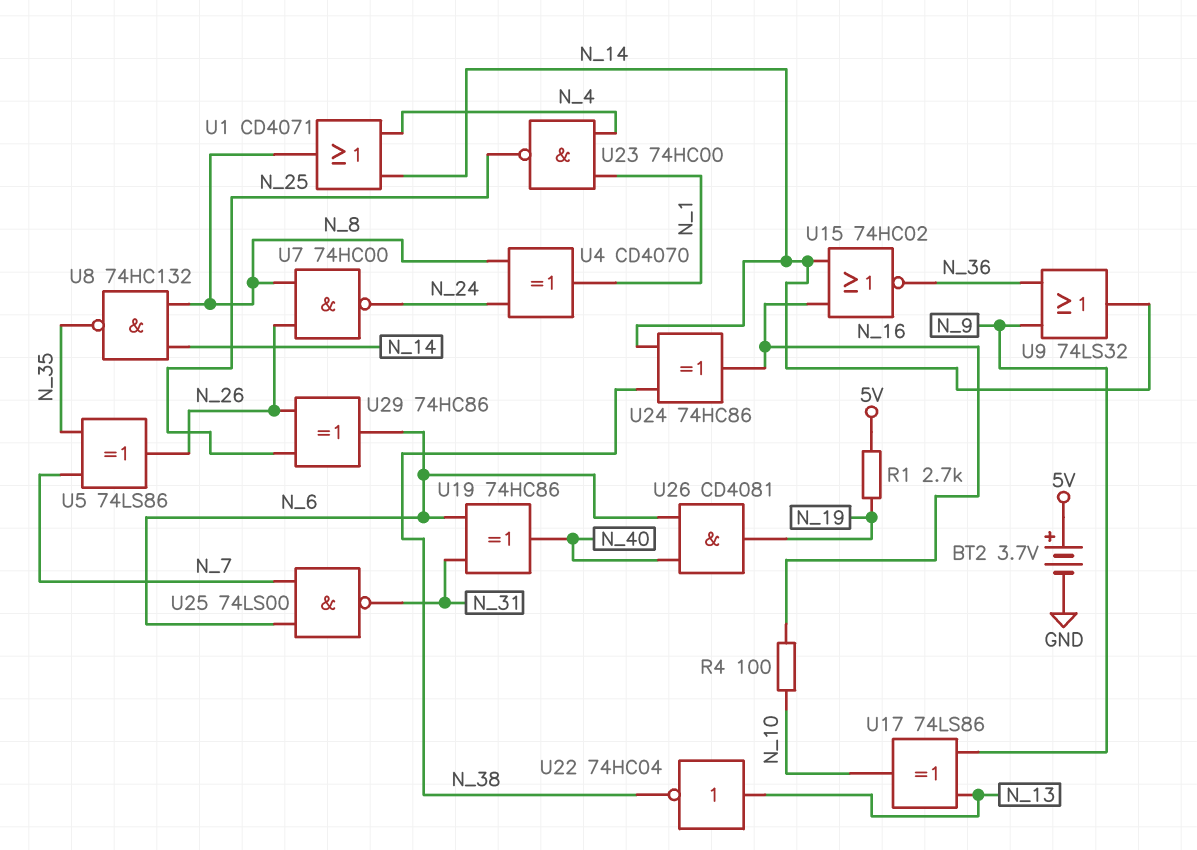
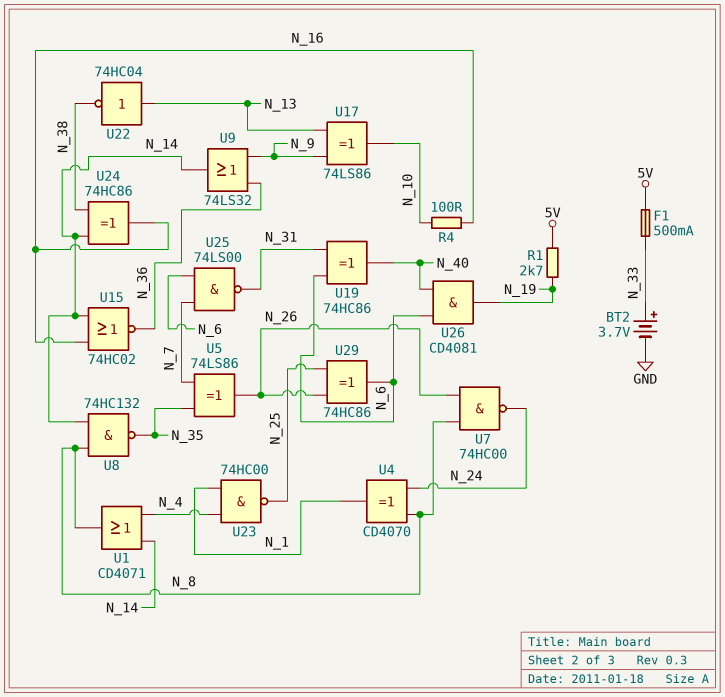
BT2: 3.7V (plus 5V, minus GND) -> 3.7V (plus N_33, minus GND)
F1: none -> 500mA (5V, N_33)

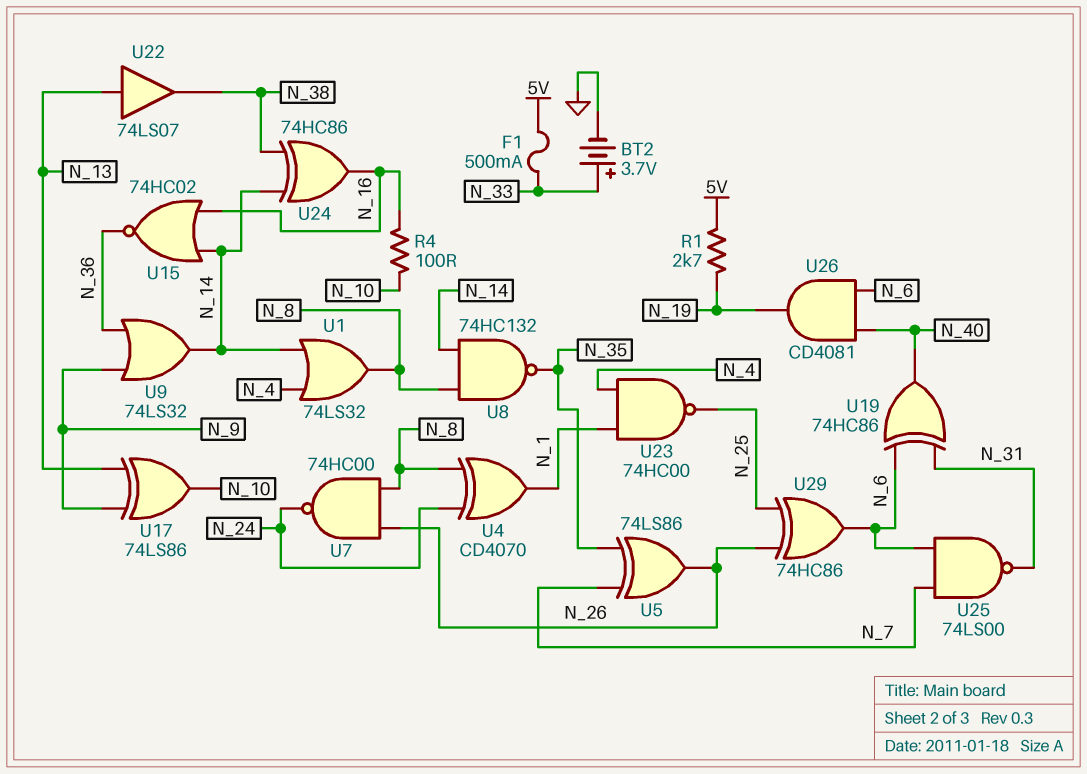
U1: OR CD4071 (in N_4, in N_14, out N_8) -> OR 74LS32 (in N_4, in N_14, out N_8)
U22: NOT 74HC04 (in N_13, out N_38) -> buffer 74LS07 (in N_13, out N_38)

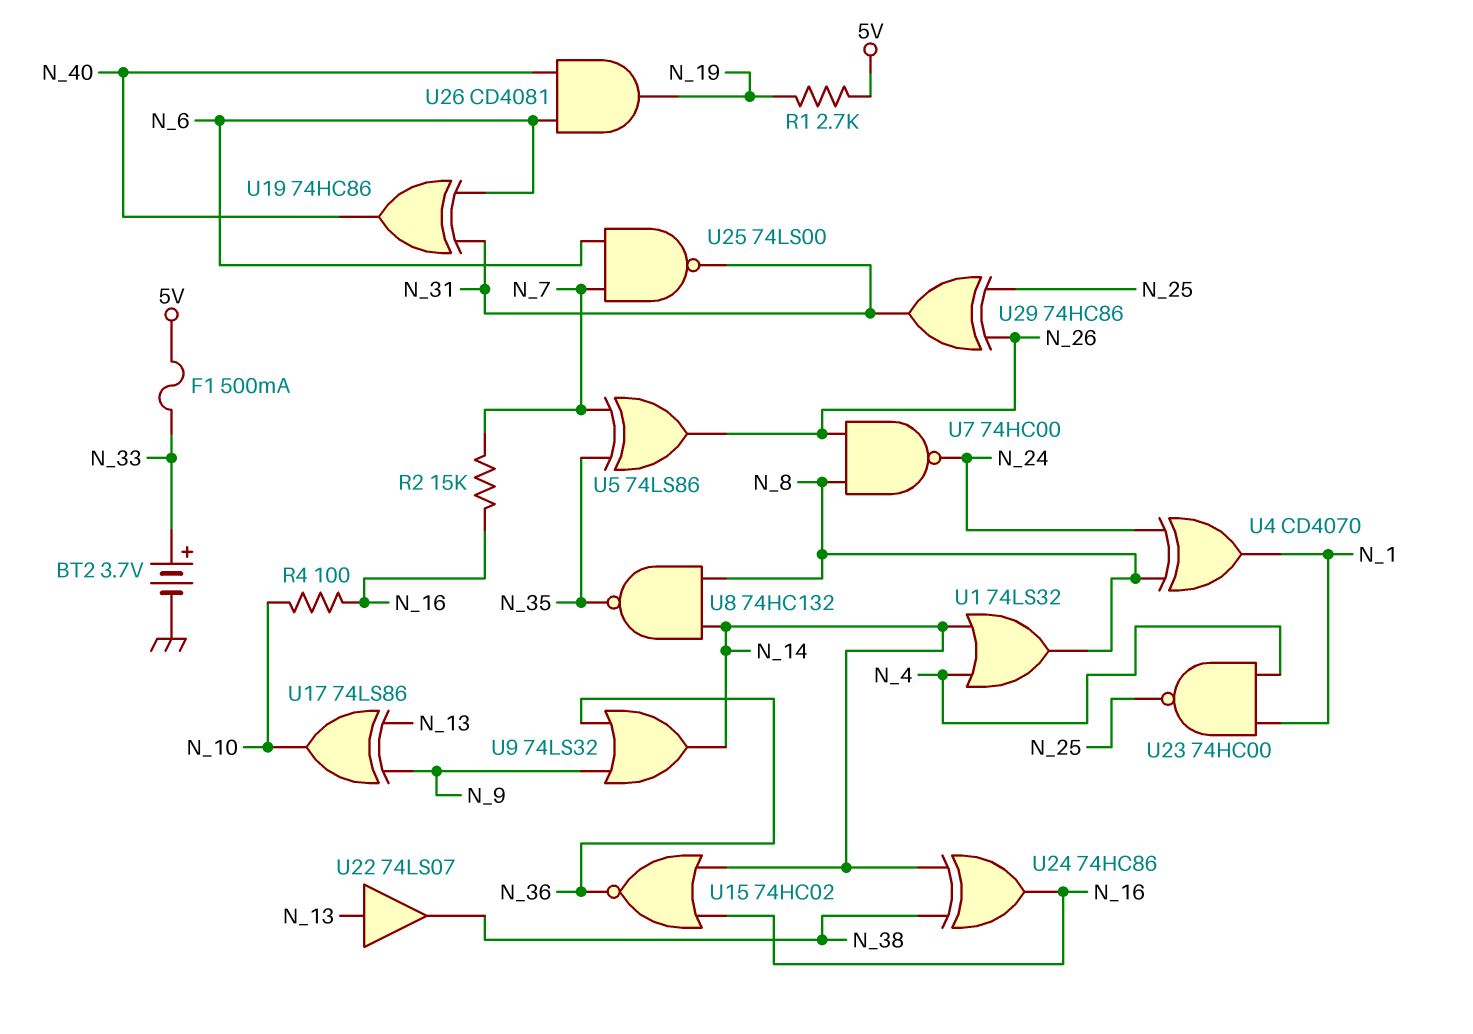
R2: none -> 15k (N_7, N_16)
U29: XOR 74HC86 (in N_25, in N_26, out N_6) -> XOR 74HC86 (in N_25, in N_26, out N_31)

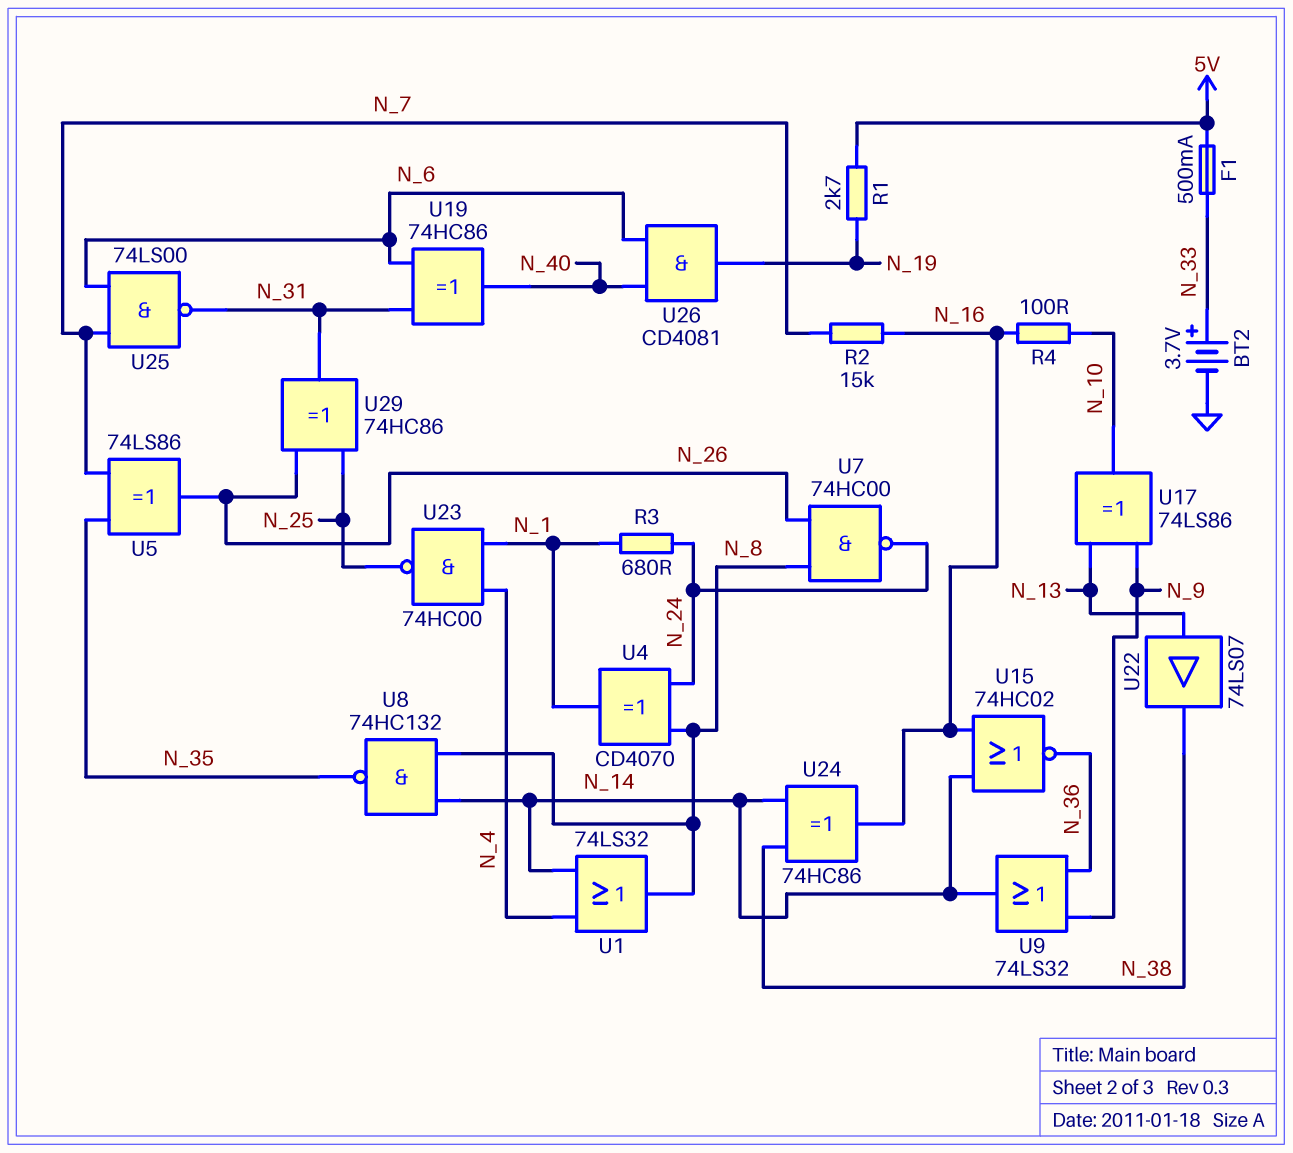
R3: none -> 680 (N_1, N_24)

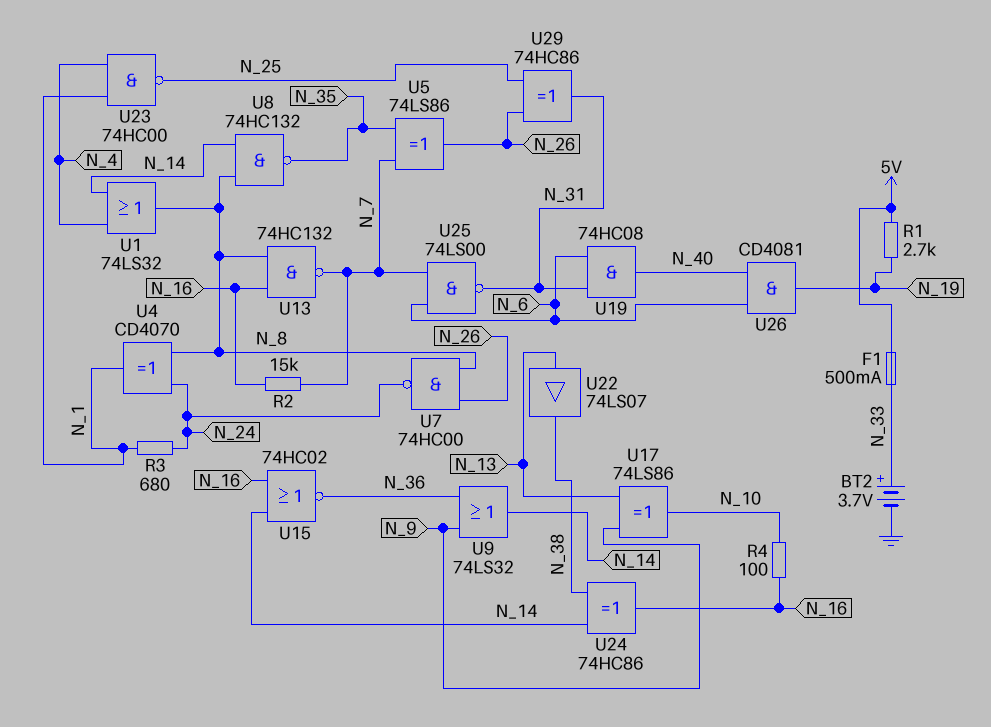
U13: none -> NAND 74HC132 (in N_8, in N_16, out N_7)
U19: XOR 74HC86 (in N_6, in N_31, out N_40) -> AND 74HC08 (in N_6, in N_31, out N_40)

